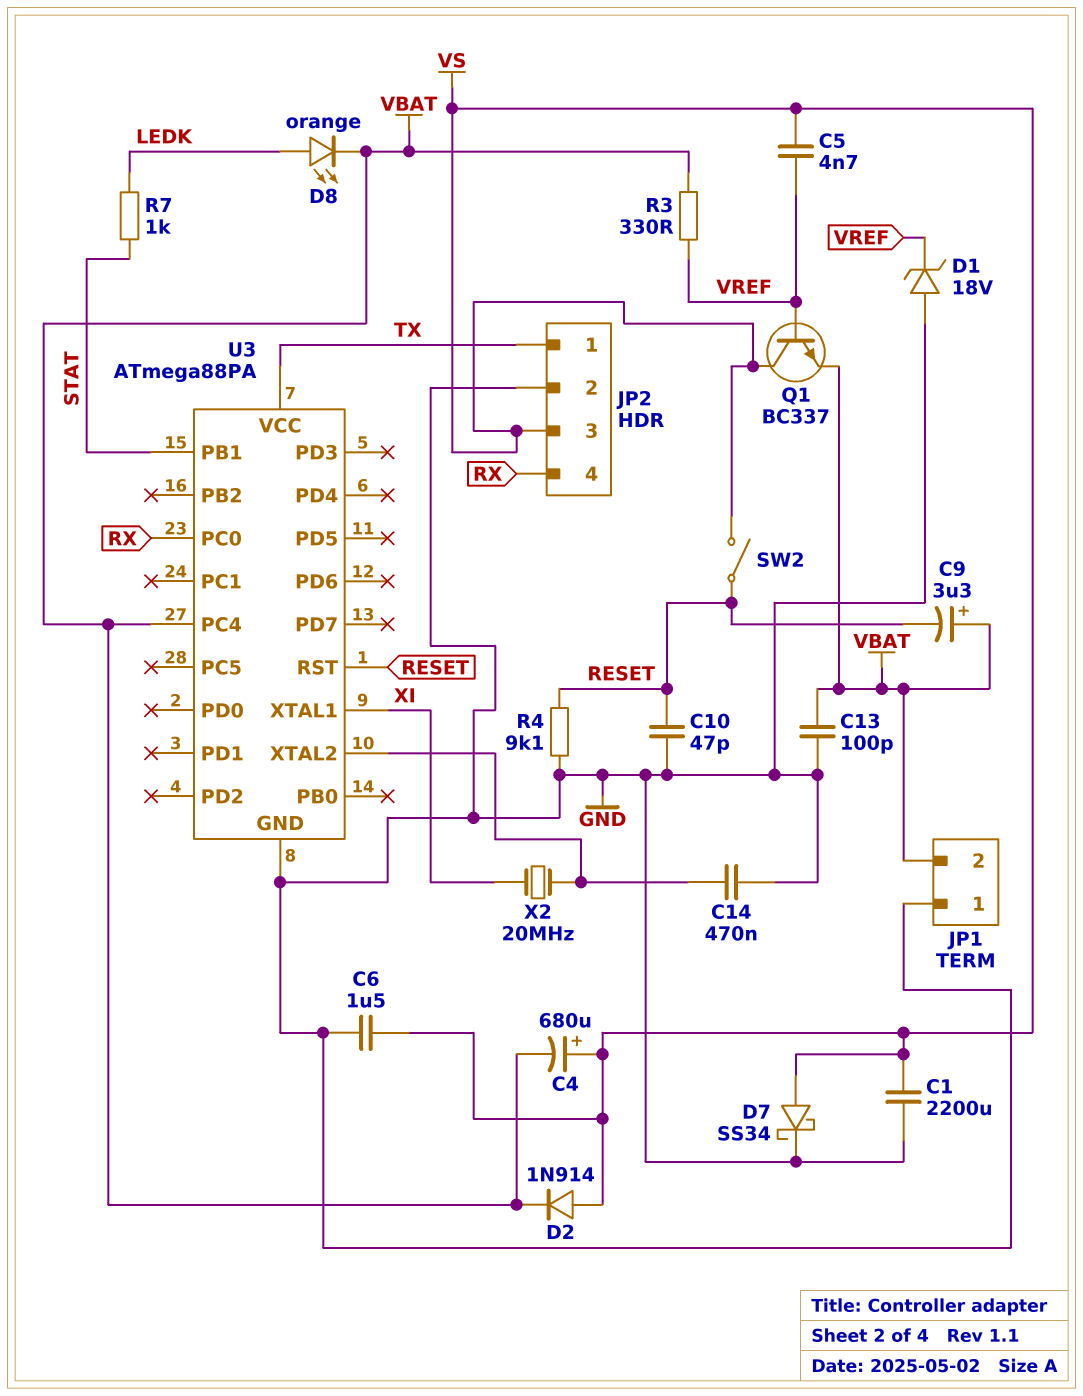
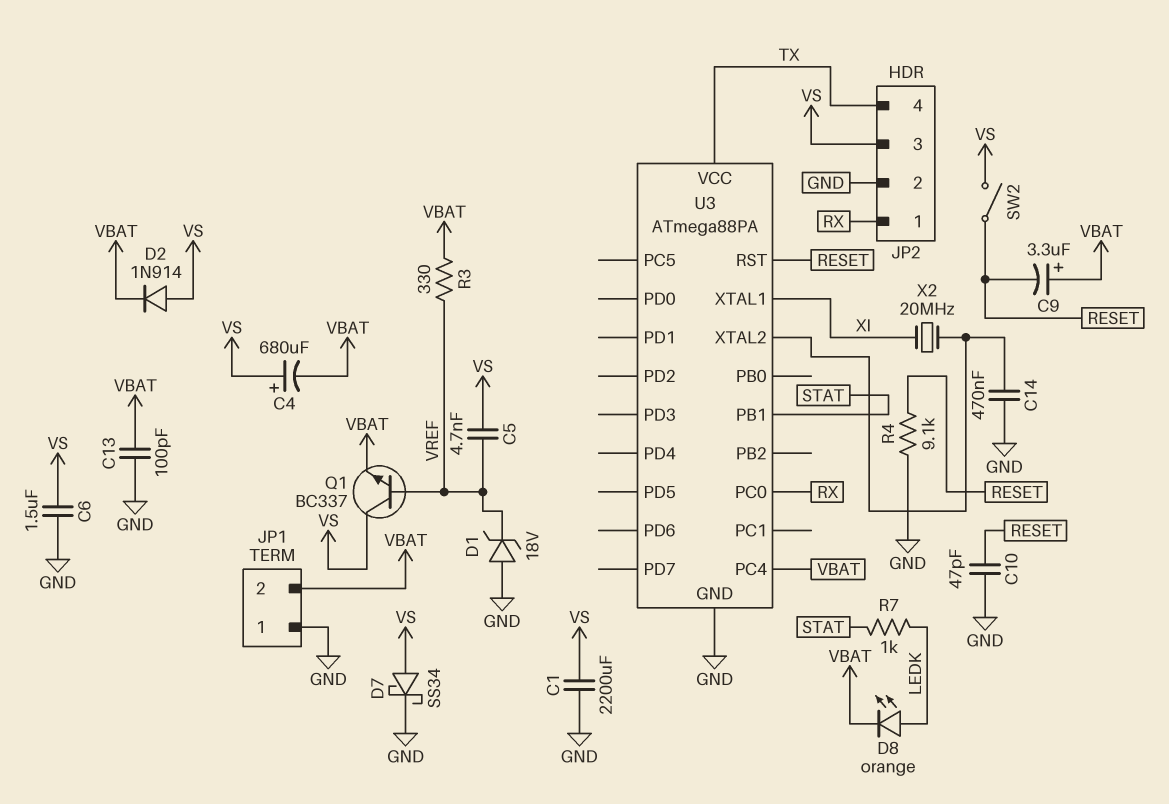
JP2 pin 1: TX -> RX
JP2 pin 4: RX -> TX

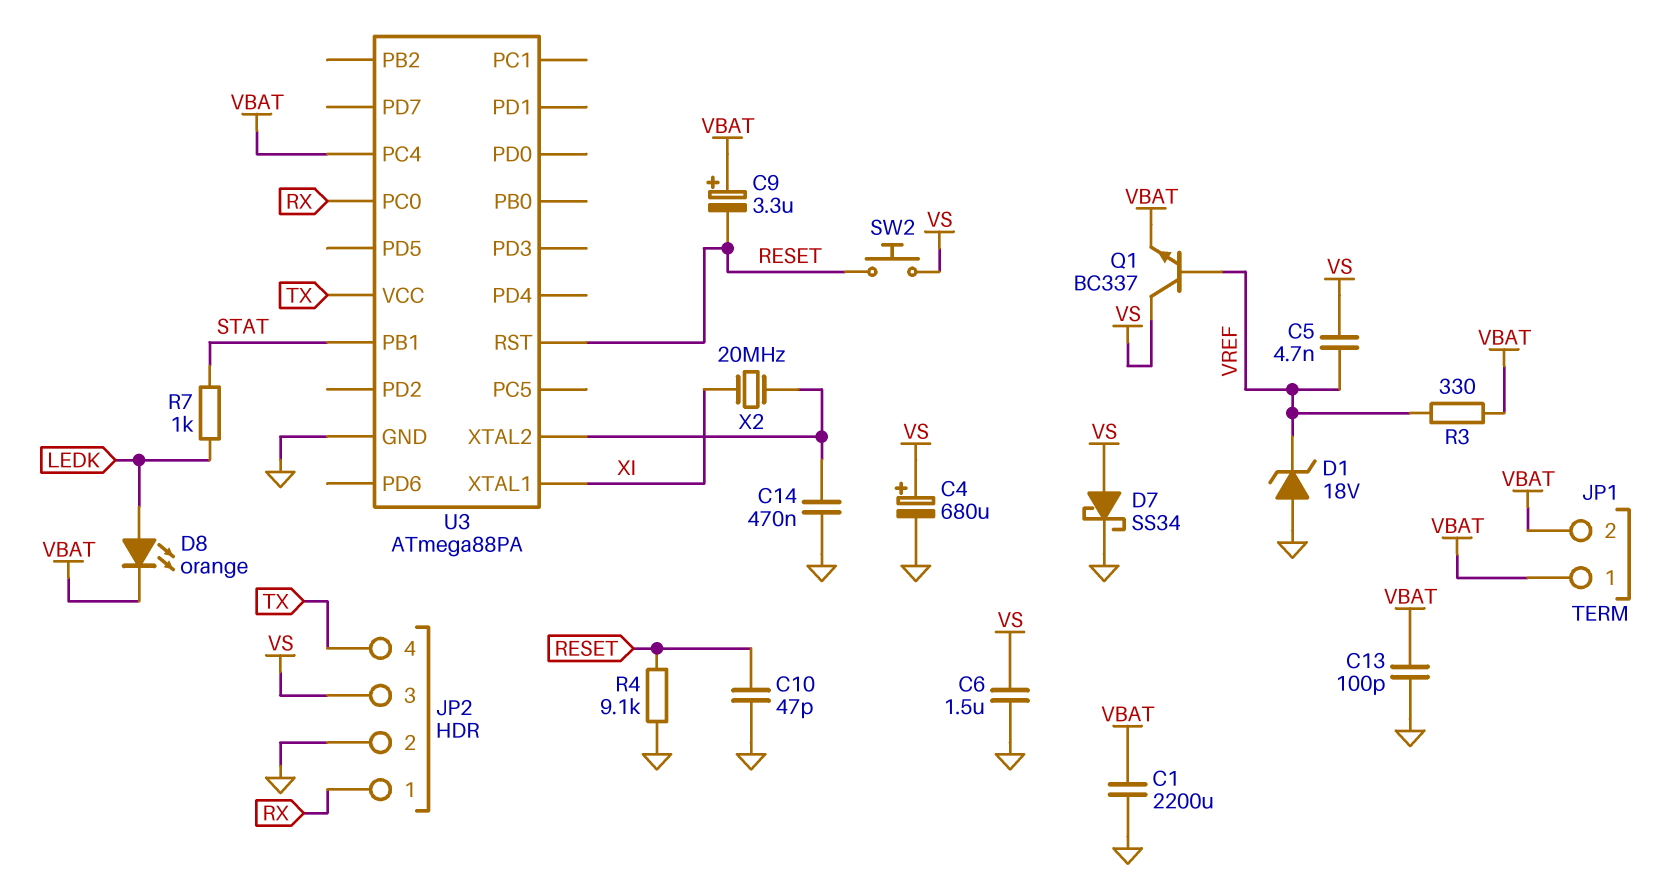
C1: 2200uF (GND, VS) -> 2200uF (GND, VBAT)
C4: 680uF (plus VS, minus VBAT) -> 680uF (plus VS, minus GND)
D2: diode 1N914 (A VS, K VBAT) -> none
JP1 pin 1: GND -> VBAT
SW2: switch (RESET, VS) -> button (RESET, VS)

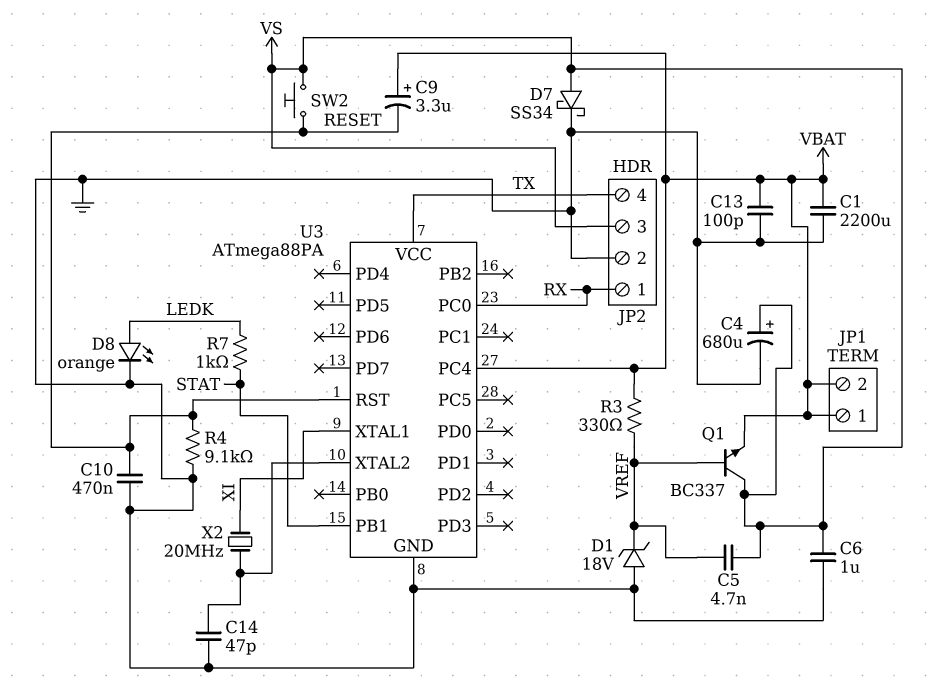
C6: 1.5uF (GND, VS) -> 1uF (GND, VS)
C10: 47pF (GND, RESET) -> 470nF (GND, RESET)
C14: 470nF (GND, U3/XTAL2) -> 47pF (GND, U3/XTAL2)
D8: LED orange (A LEDK, K VBAT) -> LED orange (A LEDK, K GND)

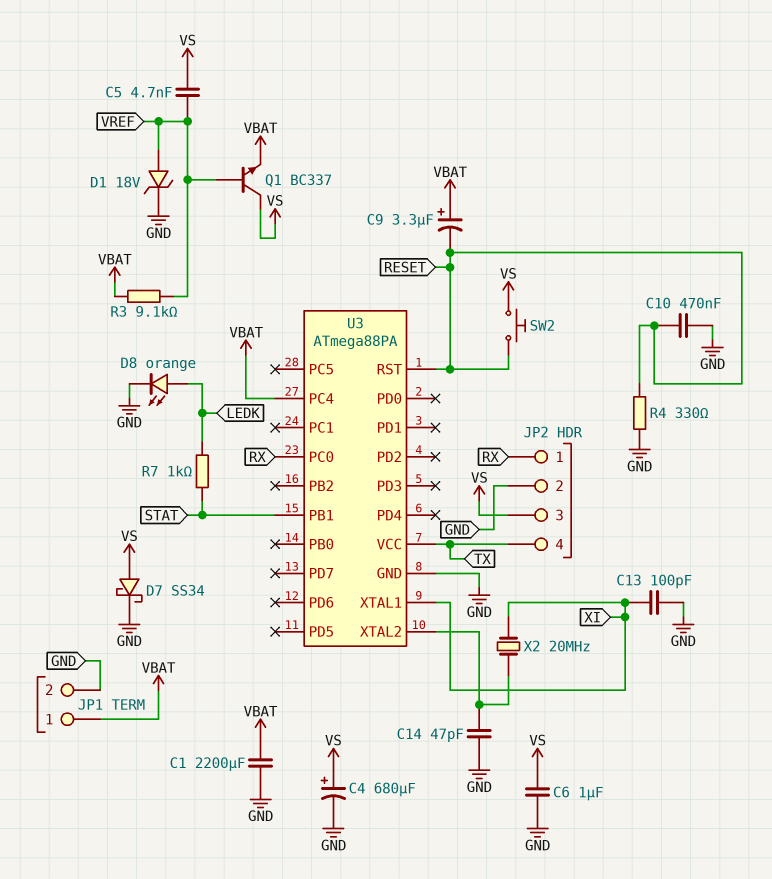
C13: 100pF (GND, VBAT) -> 100pF (GND, XI)
D1: zener 18V (A GND, K VREF) -> zener 18V (A VREF, K GND)
JP1 pin 2: VBAT -> GND
R3: 330 (VBAT, VREF) -> 9.1k (VBAT, VREF)
R4: 9.1k (GND, RESET) -> 330 (GND, RESET)

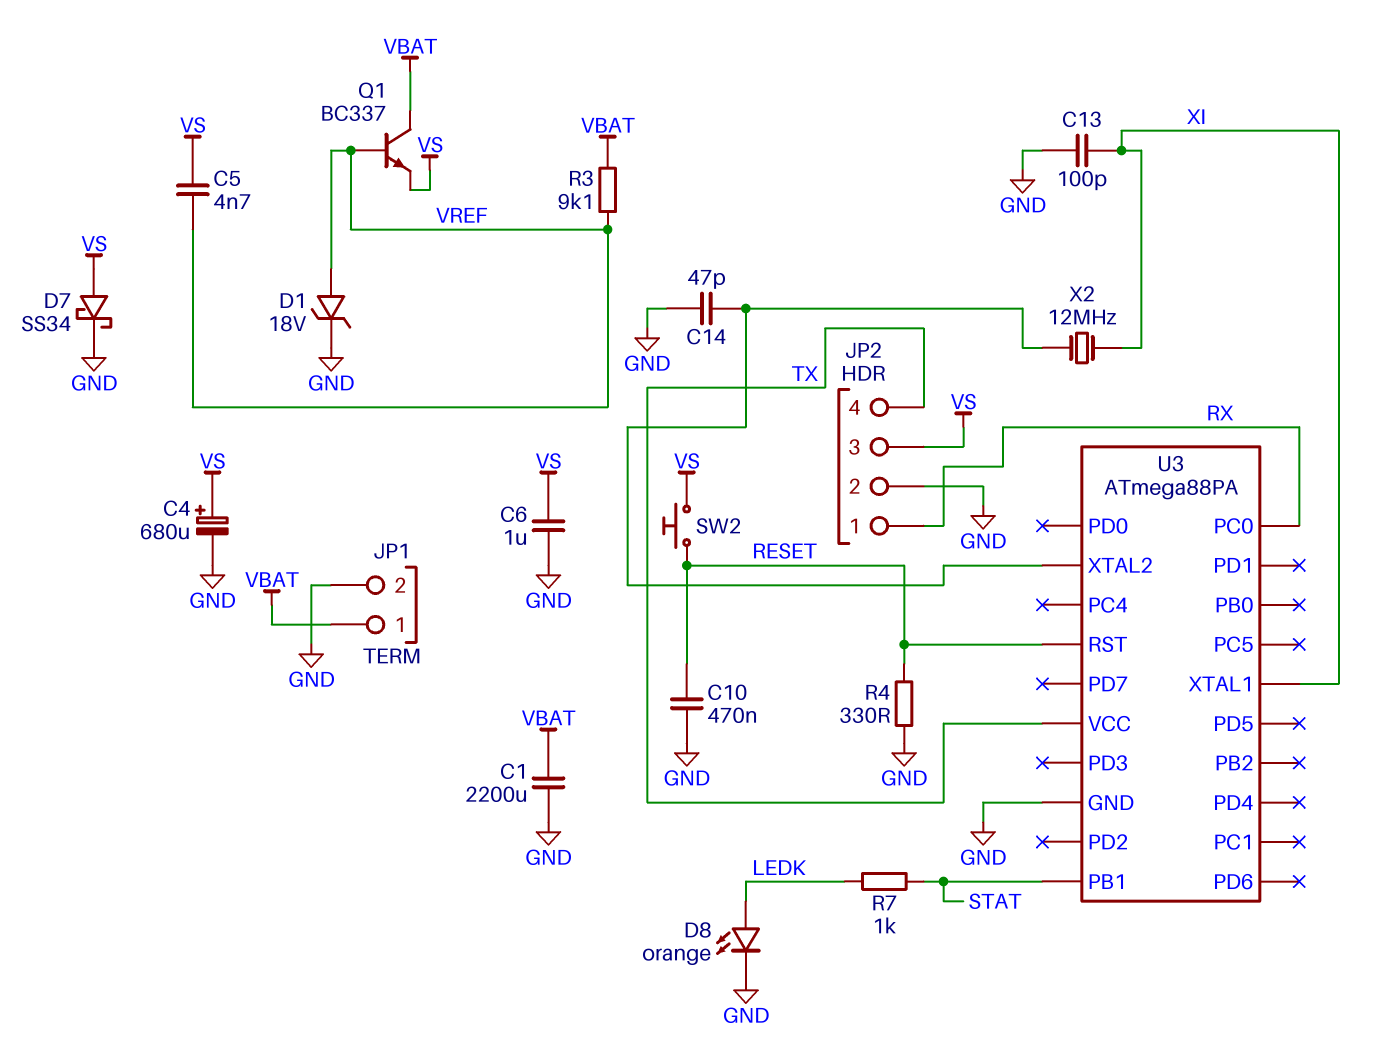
C9: 3.3uF (plus VBAT, minus RESET) -> none
Q1: NPN BC337 (B VREF, C VS, E VBAT) -> NPN BC337 (B VREF, C VBAT, E VS)
U3 pin PC4: VBAT -> none
X2: 20MHz (U3/XTAL2, XI) -> 12MHz (U3/XTAL2, XI)

